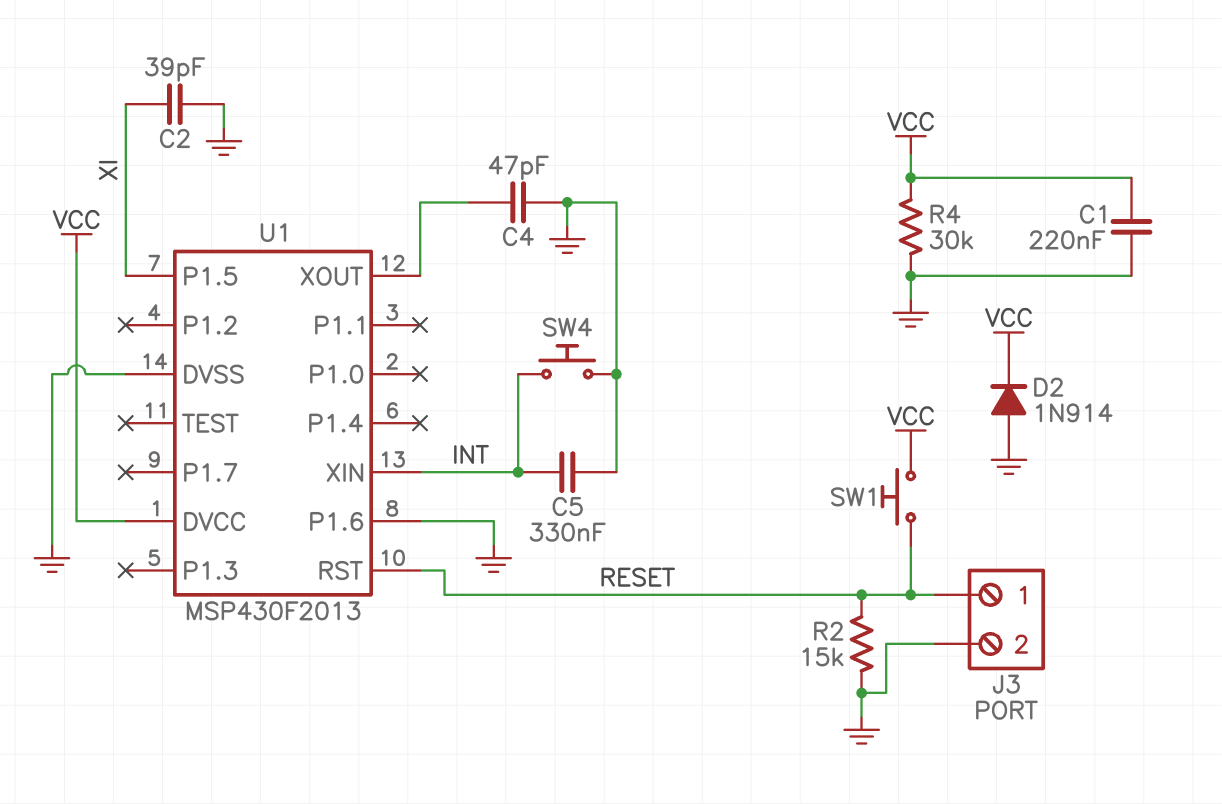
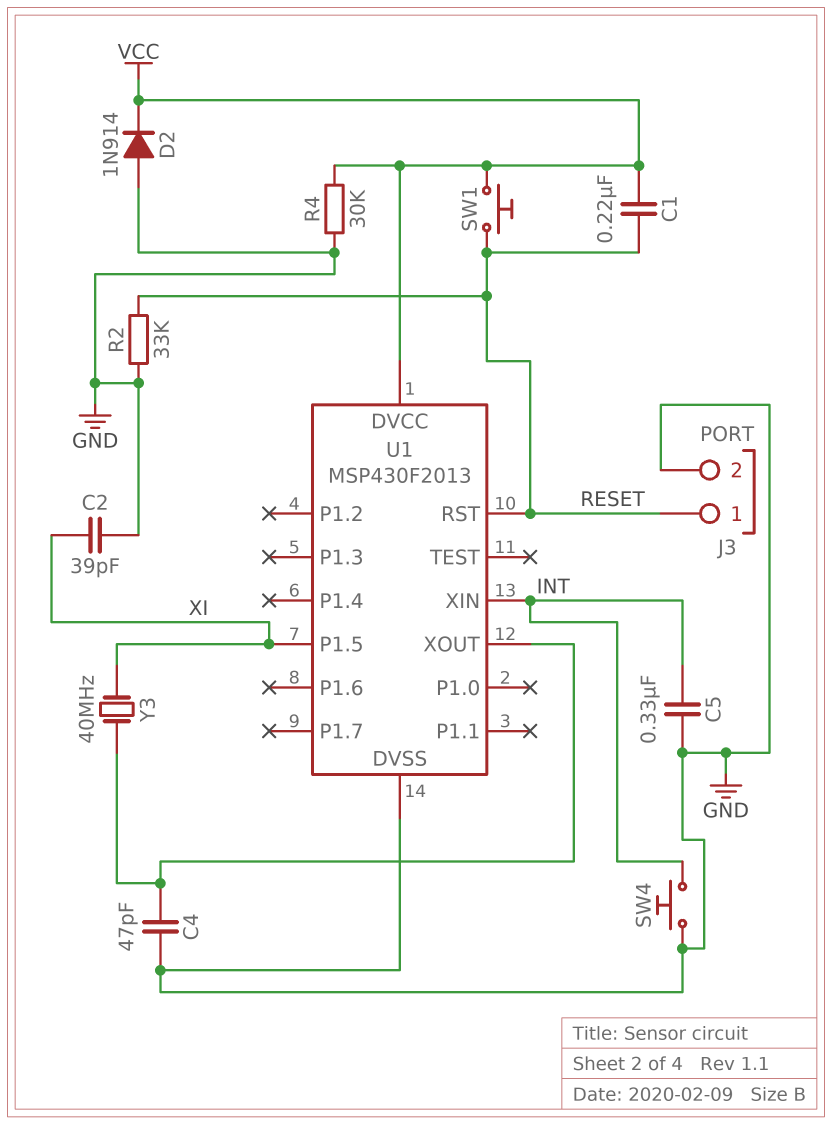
C1: 220nF (GND, VCC) -> 220nF (RESET, VCC)
R2: 15k (GND, RESET) -> 33k (GND, RESET)
U1 pin P1.6: GND -> none
Y3: none -> 40MHz (U1/XOUT, XI)

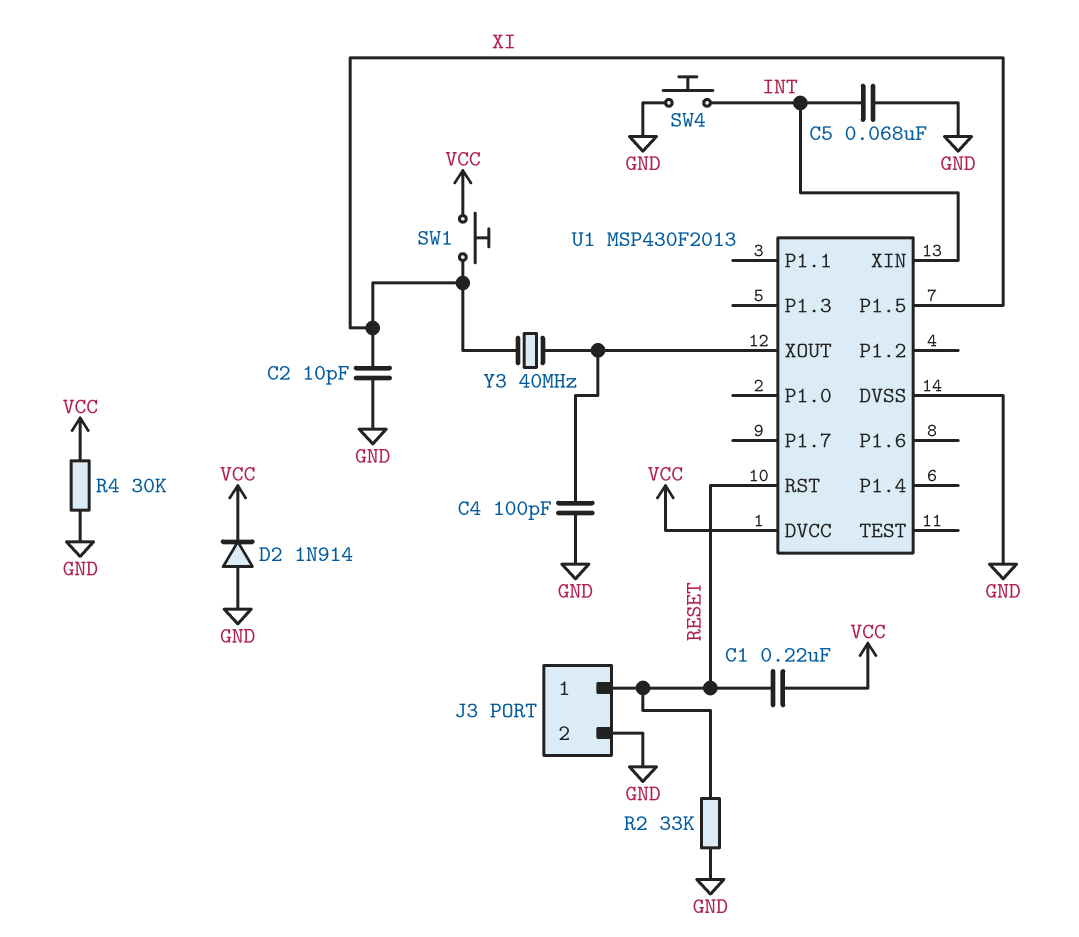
C2: 39pF (GND, XI) -> 10pF (GND, XI)
C4: 47pF (GND, U1/XOUT) -> 100pF (GND, U1/XOUT)
C5: 330nF (GND, INT) -> 68nF (GND, INT)
SW1: button (RESET, VCC) -> button (VCC, XI)

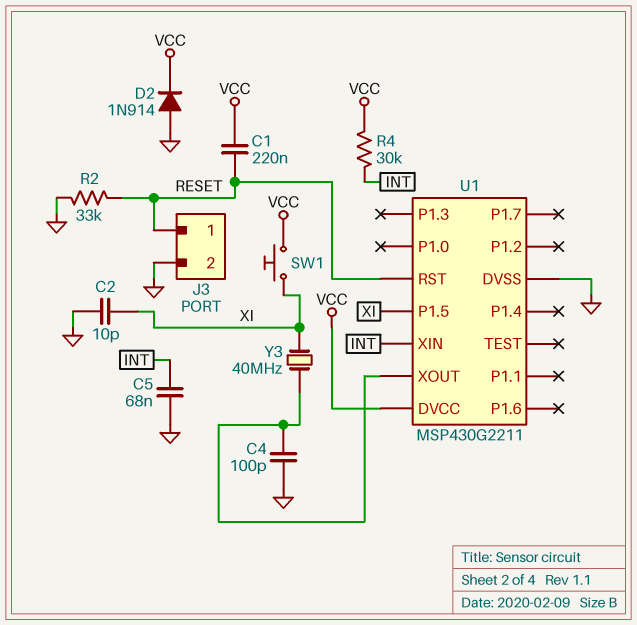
R4: 30k (GND, VCC) -> 30k (INT, VCC)
SW4: button (GND, INT) -> none
U1: MSP430F2013 -> MSP430G2211

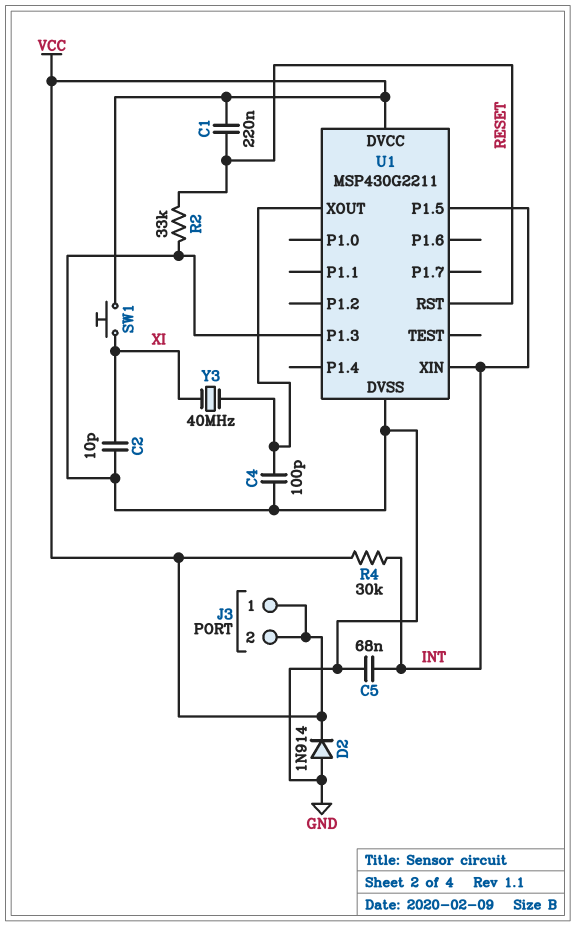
J3 pin 1: RESET -> VCC
J3 pin 2: GND -> VCC
U1 pin P1.3: none -> GND
U1 pin P1.5: XI -> INT

